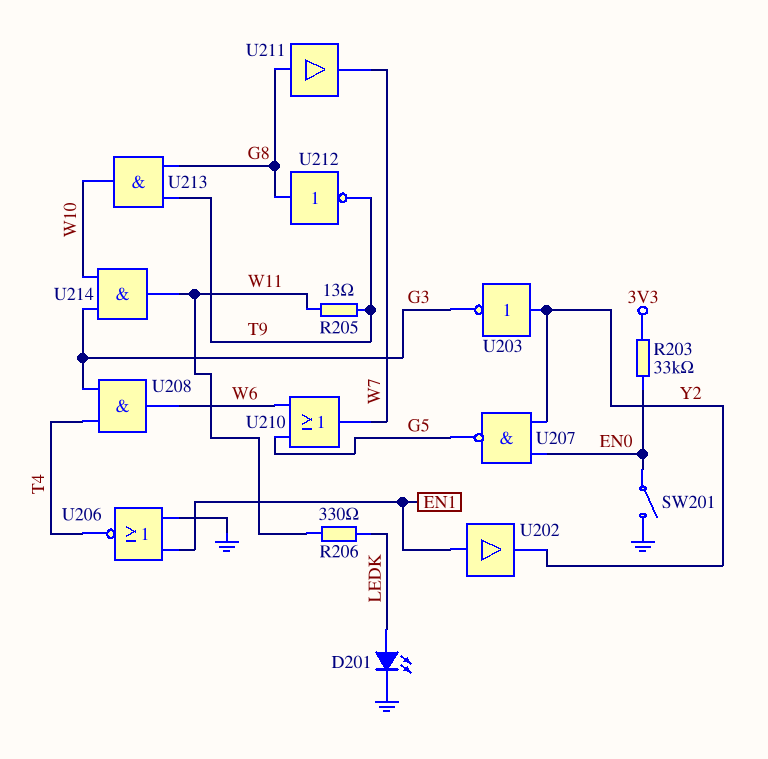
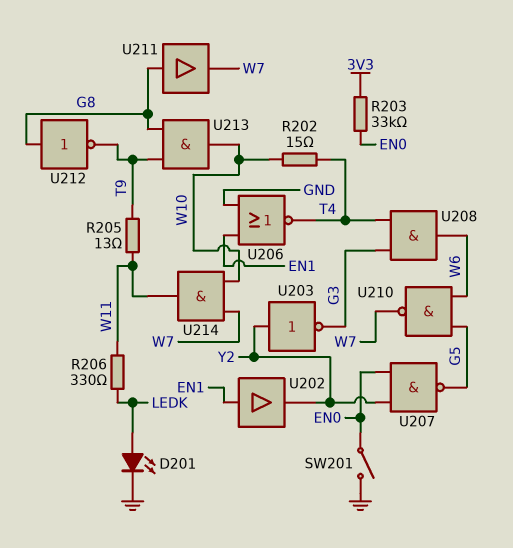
R202: none -> 15 (T4, W10)
U210: OR (in G5, in W6, out W7) -> NAND (in G5, in W6, out W7)
U214: AND (in G3, in W10, out W11) -> AND (in W7, in W10, out W11)

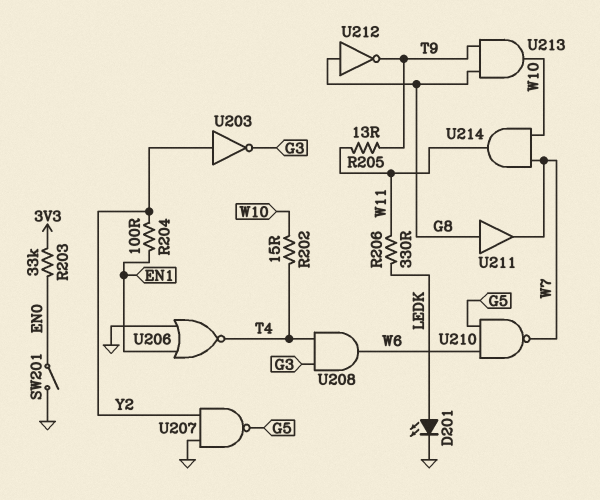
R204: none -> 100 (EN1, Y2)
U202: buffer (in EN1, out Y2) -> none
U207: NAND (in EN0, in Y2, out G5) -> NAND (in GND, in Y2, out G5)

